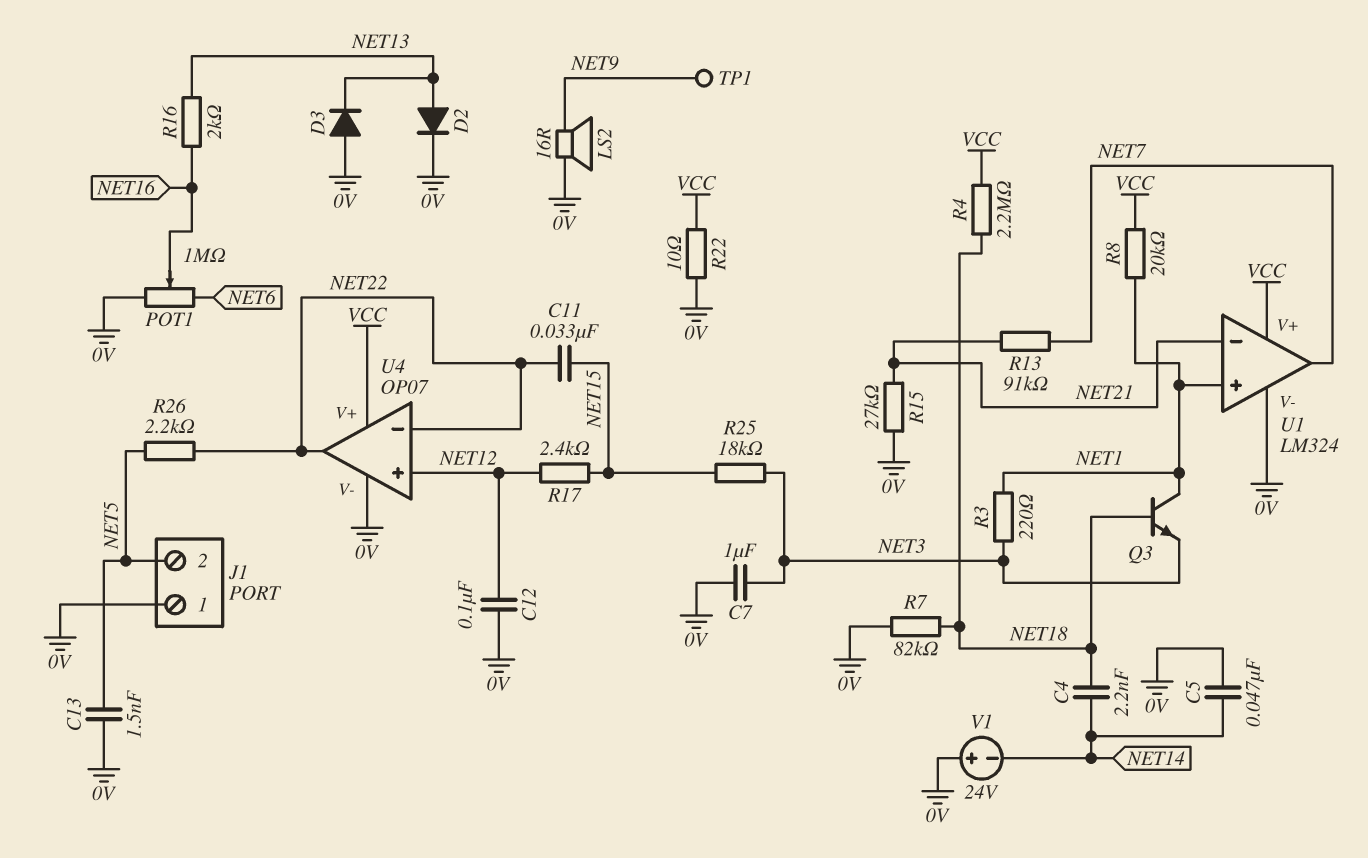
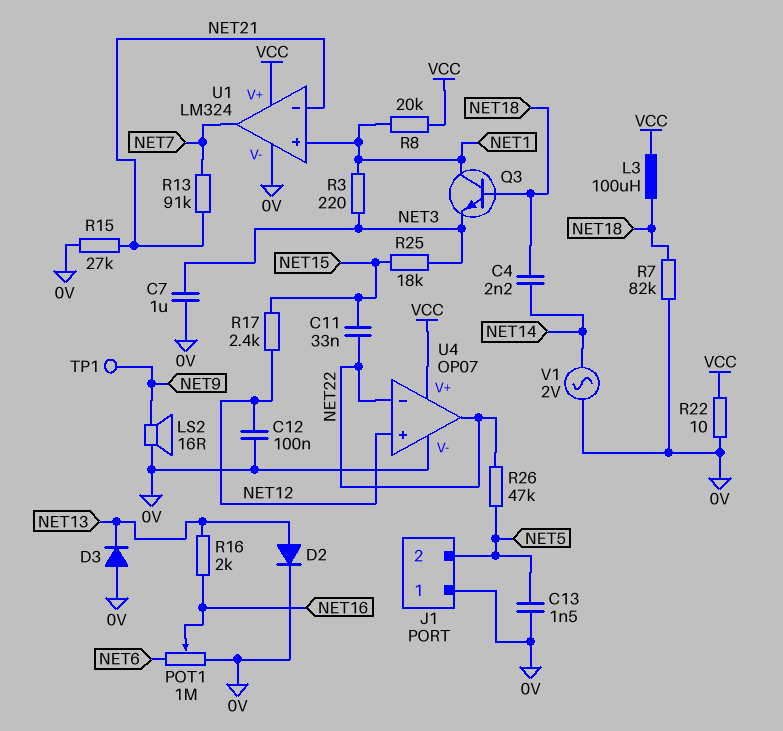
C5: 47nF (0V, NET14) -> none
L3: none -> 100uH (NET18, VCC)
R4: 2.2M (NET18, VCC) -> none
R26: 2.2k (NET5, NET22) -> 47k (NET5, NET22)
V1: 24V (plus 0V, minus NET14) -> AC 2V (0V, NET14)

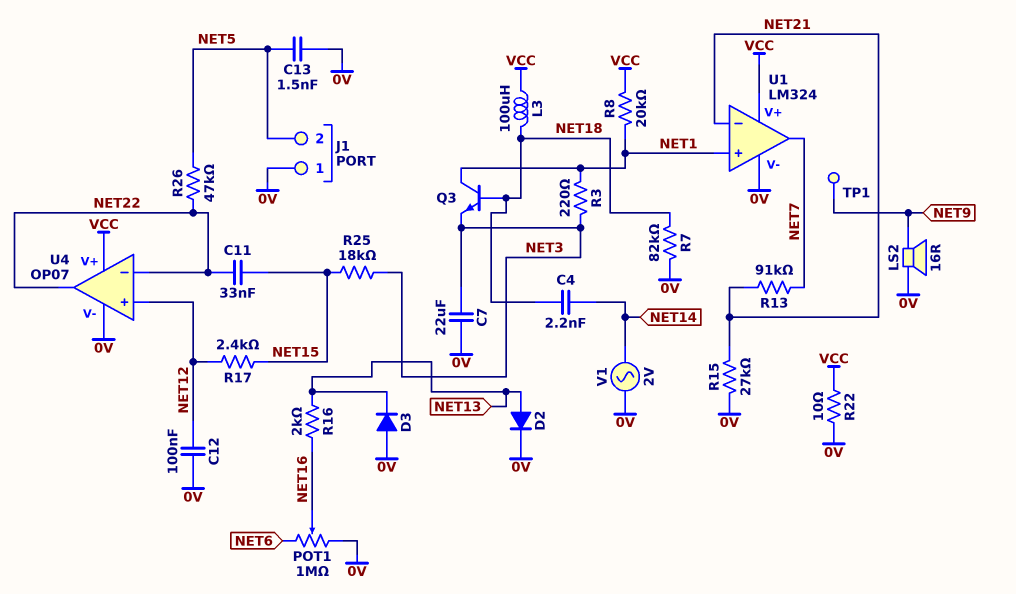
C7: 1uF (0V, NET3) -> 22uF (0V, NET3)

